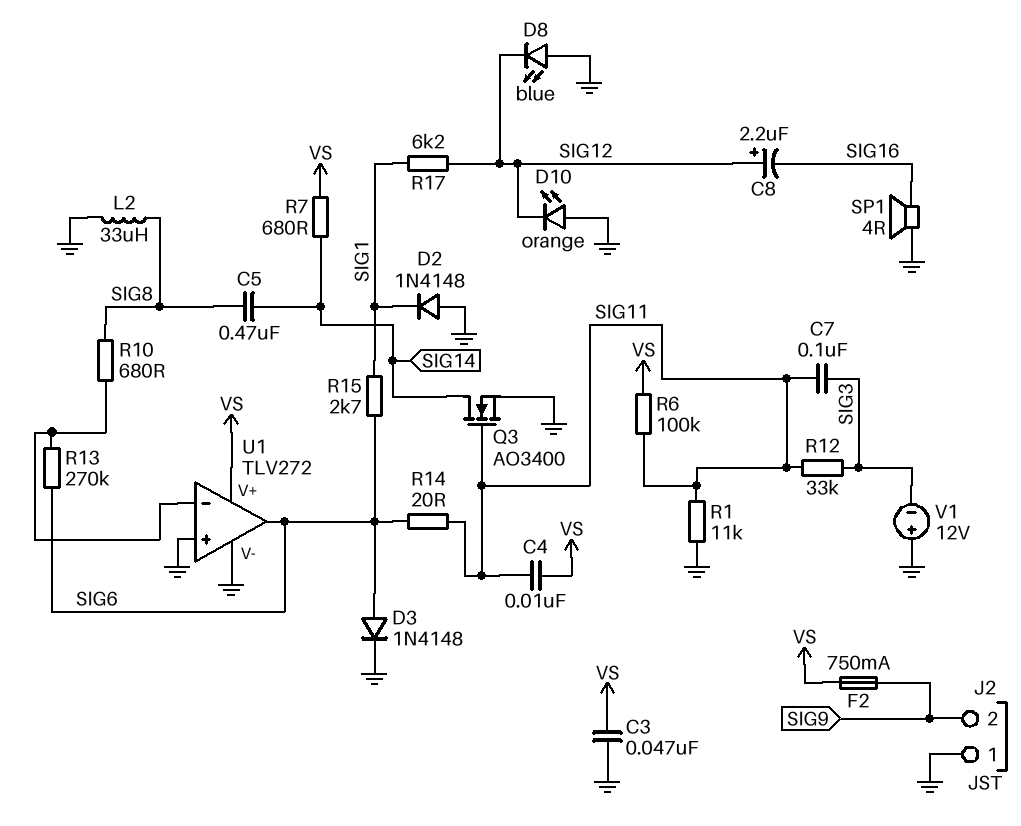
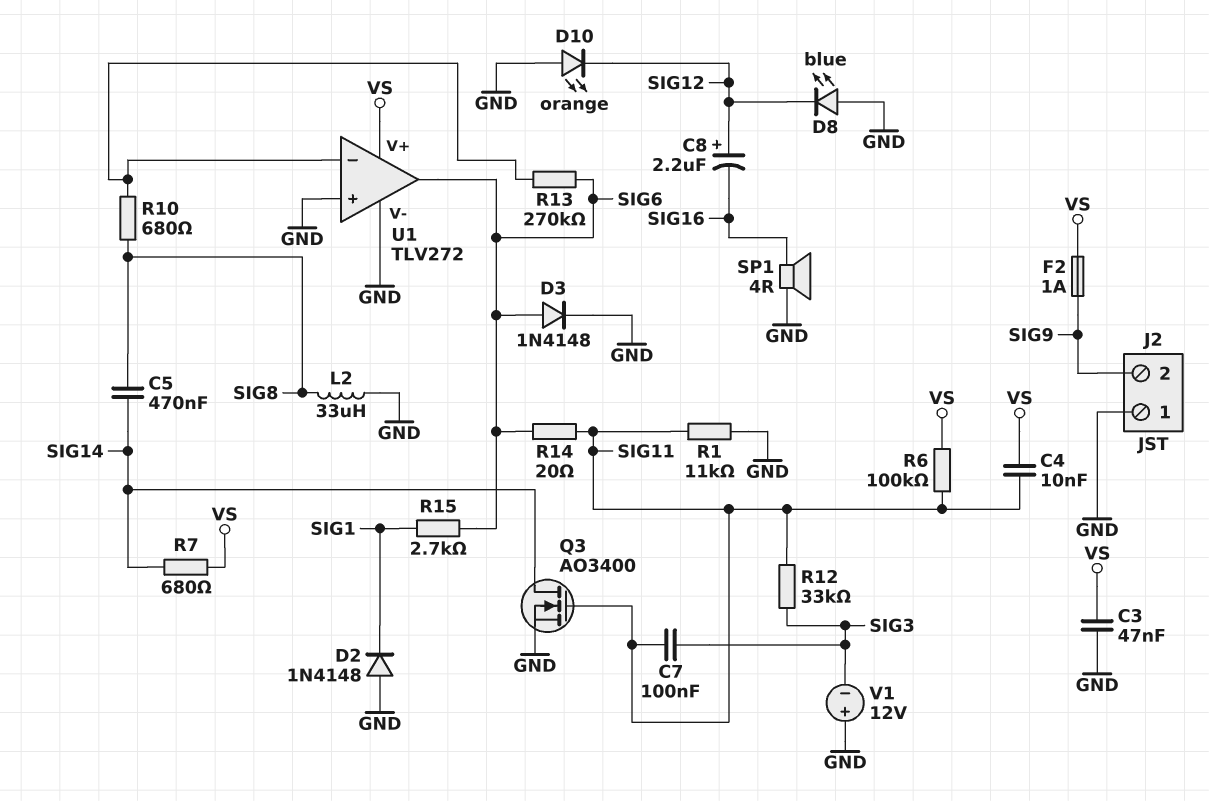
F2: 750mA (SIG9, VS) -> 1A (SIG9, VS)
R17: 6.2k (SIG1, SIG12) -> none

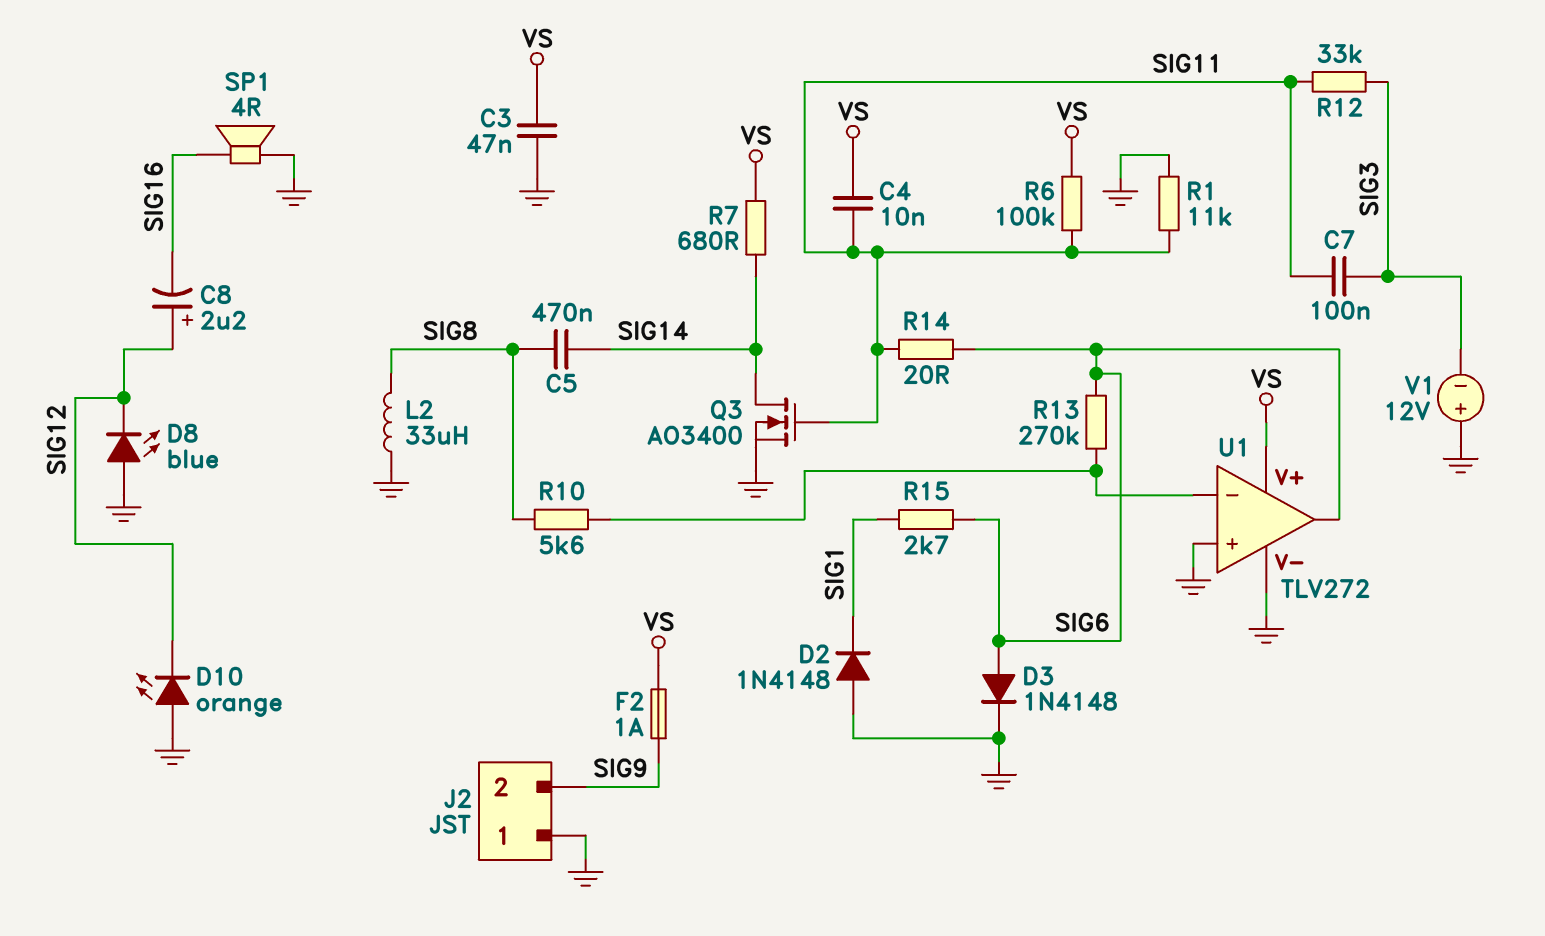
R10: 680 (SIG8, U1/in-) -> 5.6k (SIG8, U1/in-)

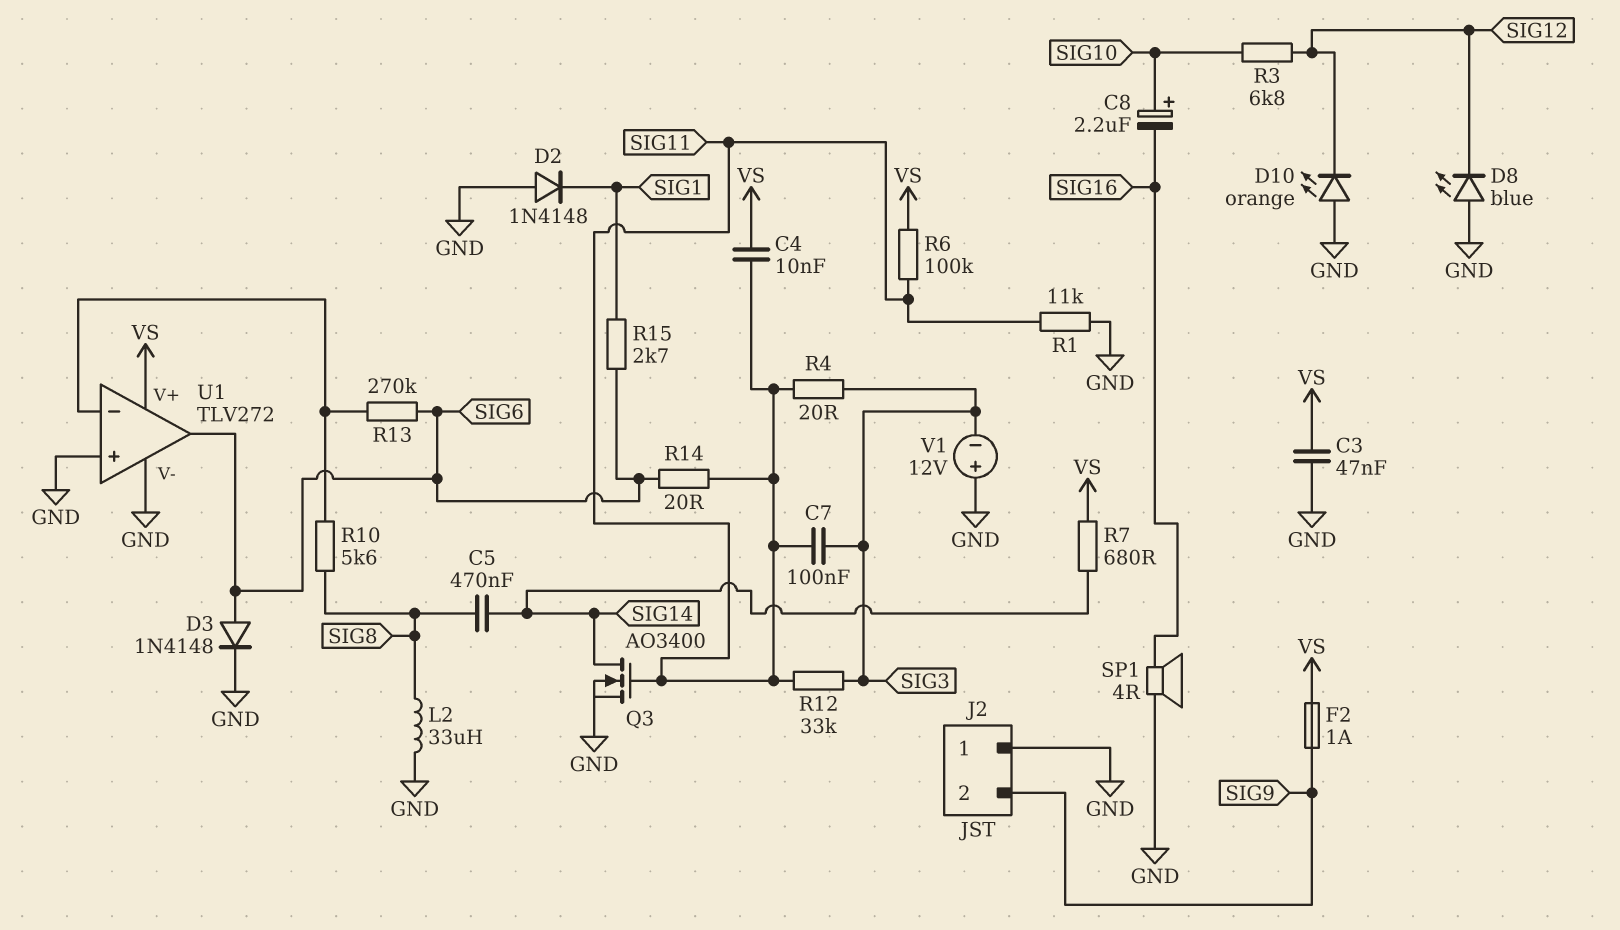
C8: 2.2uF (plus SIG12, minus SIG16) -> 2.2uF (plus SIG10, minus SIG16)
R3: none -> 6.8k (SIG10, SIG12)
R4: none -> 20 (SIG3, SIG11)

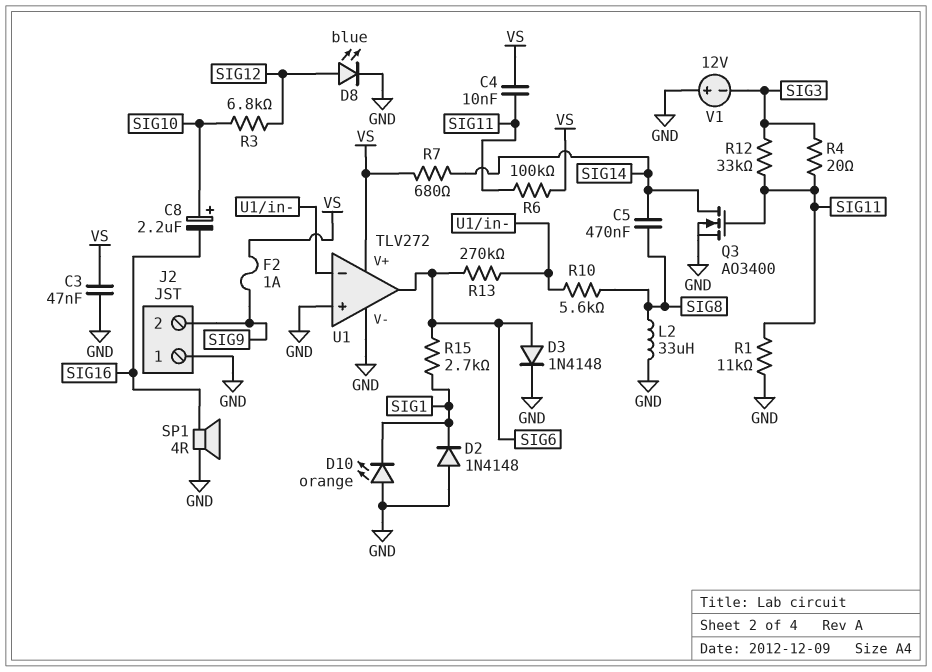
C7: 100nF (SIG3, SIG11) -> none
D8: LED blue (A GND, K SIG12) -> LED blue (A SIG12, K GND)
D10: LED orange (A GND, K SIG12) -> LED orange (A GND, K SIG1)
R14: 20 (SIG6, SIG11) -> none

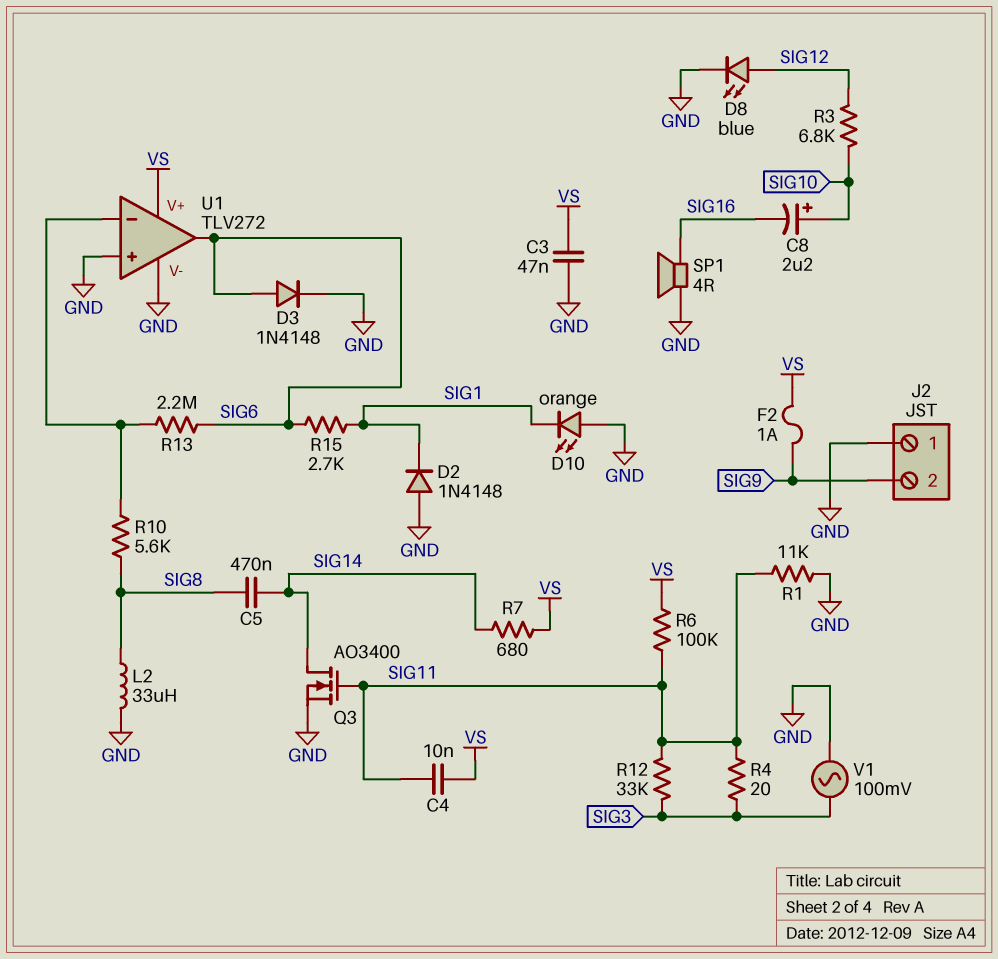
R13: 270k (SIG6, U1/in-) -> 2.2M (SIG6, U1/in-)
V1: 12V (plus GND, minus SIG3) -> AC 100mV (GND, SIG3)

